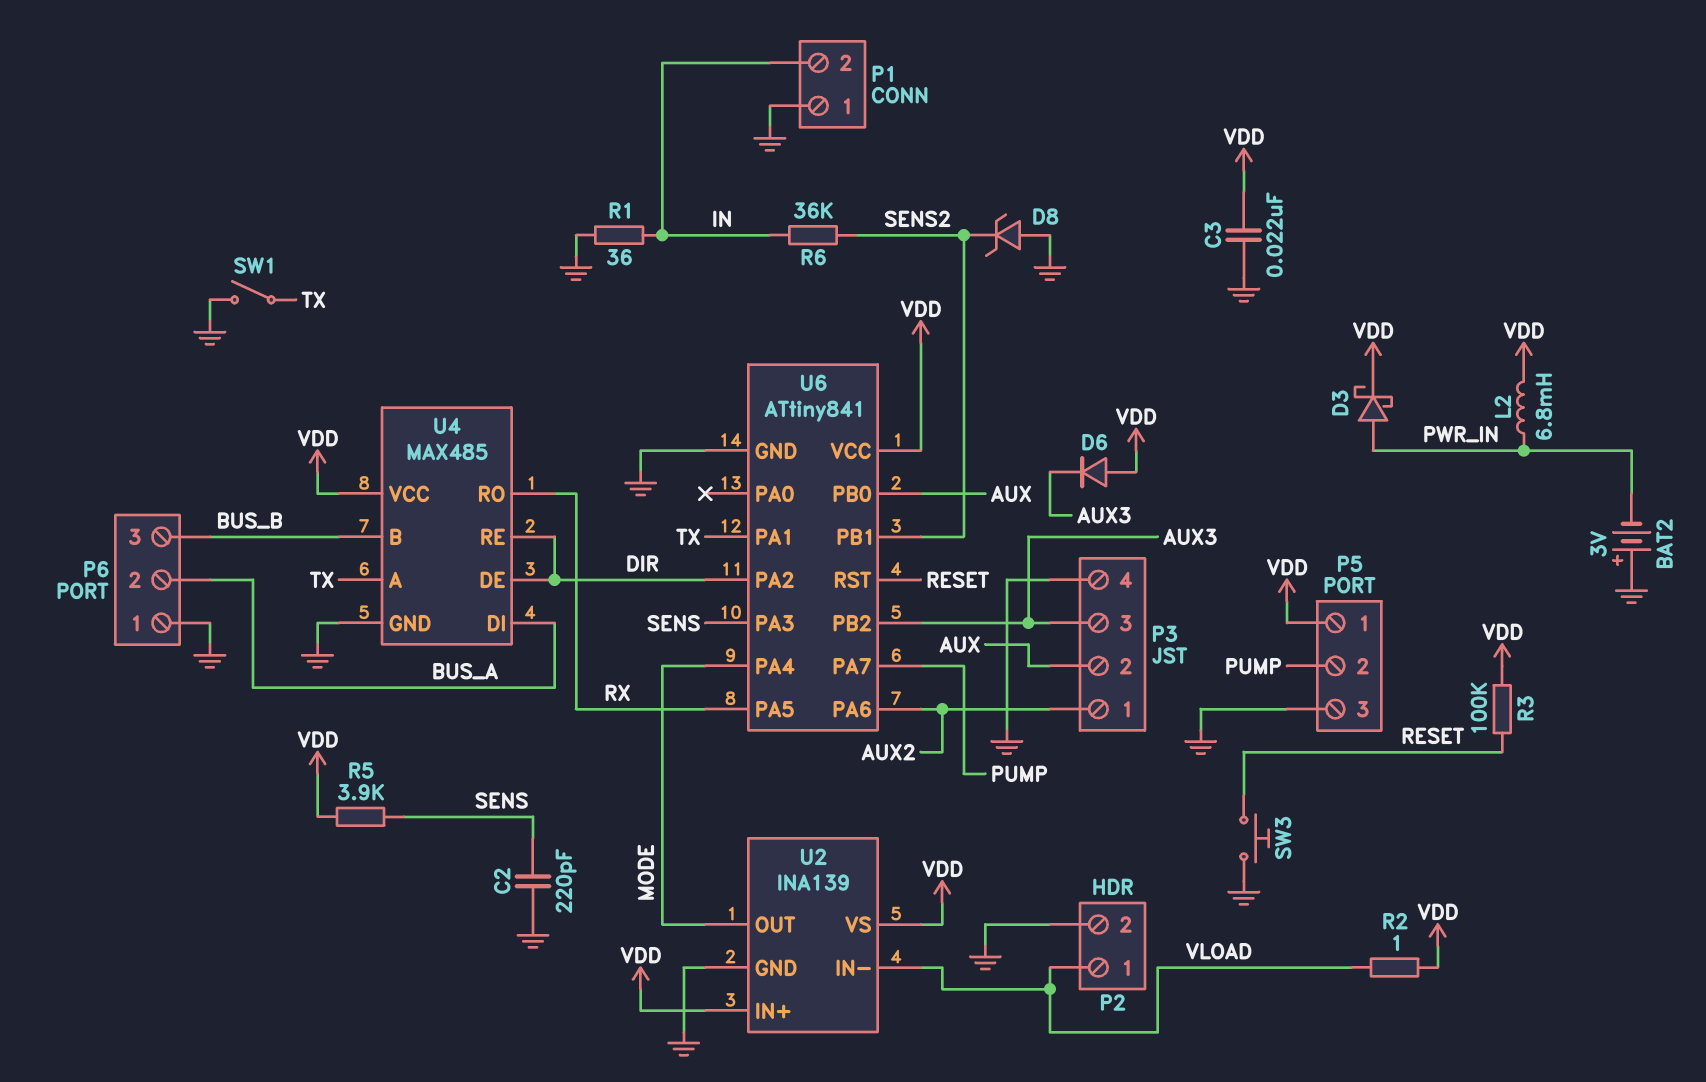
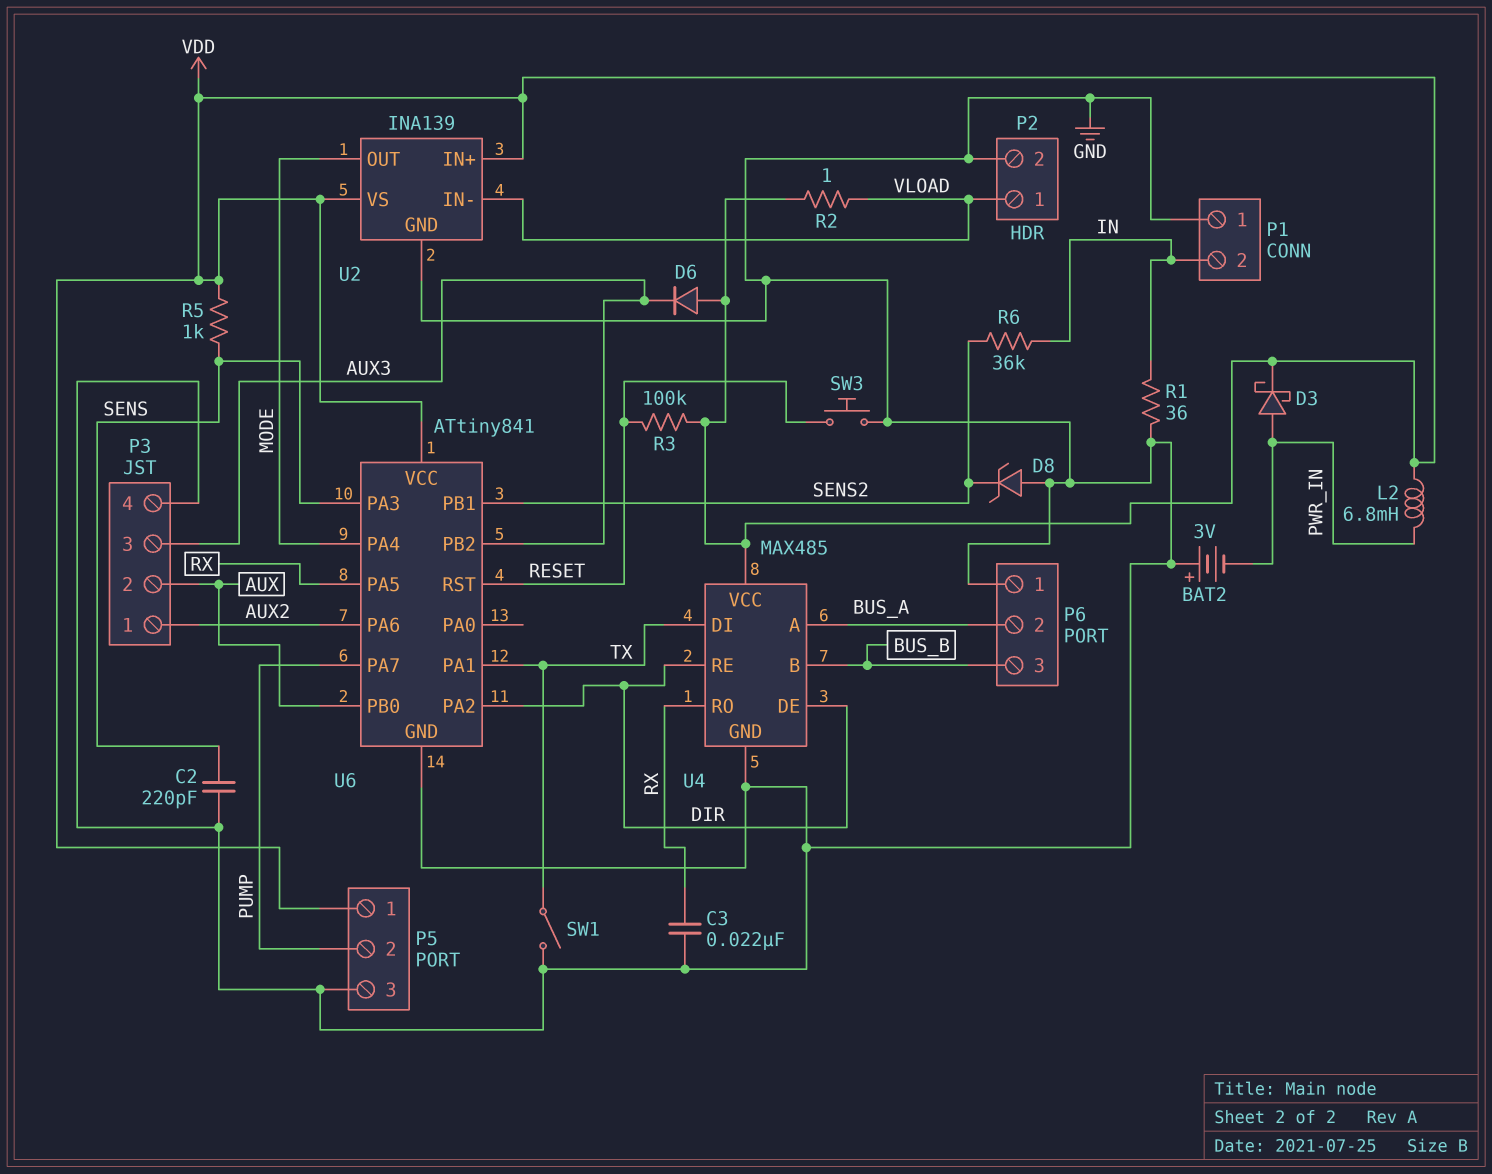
C3: 22nF (GND, VDD) -> 22nF (GND, RX)
R5: 3.9k (SENS, VDD) -> 1k (SENS, VDD)
U4 pin A: TX -> BUS_A
U4 pin DI: BUS_A -> TX

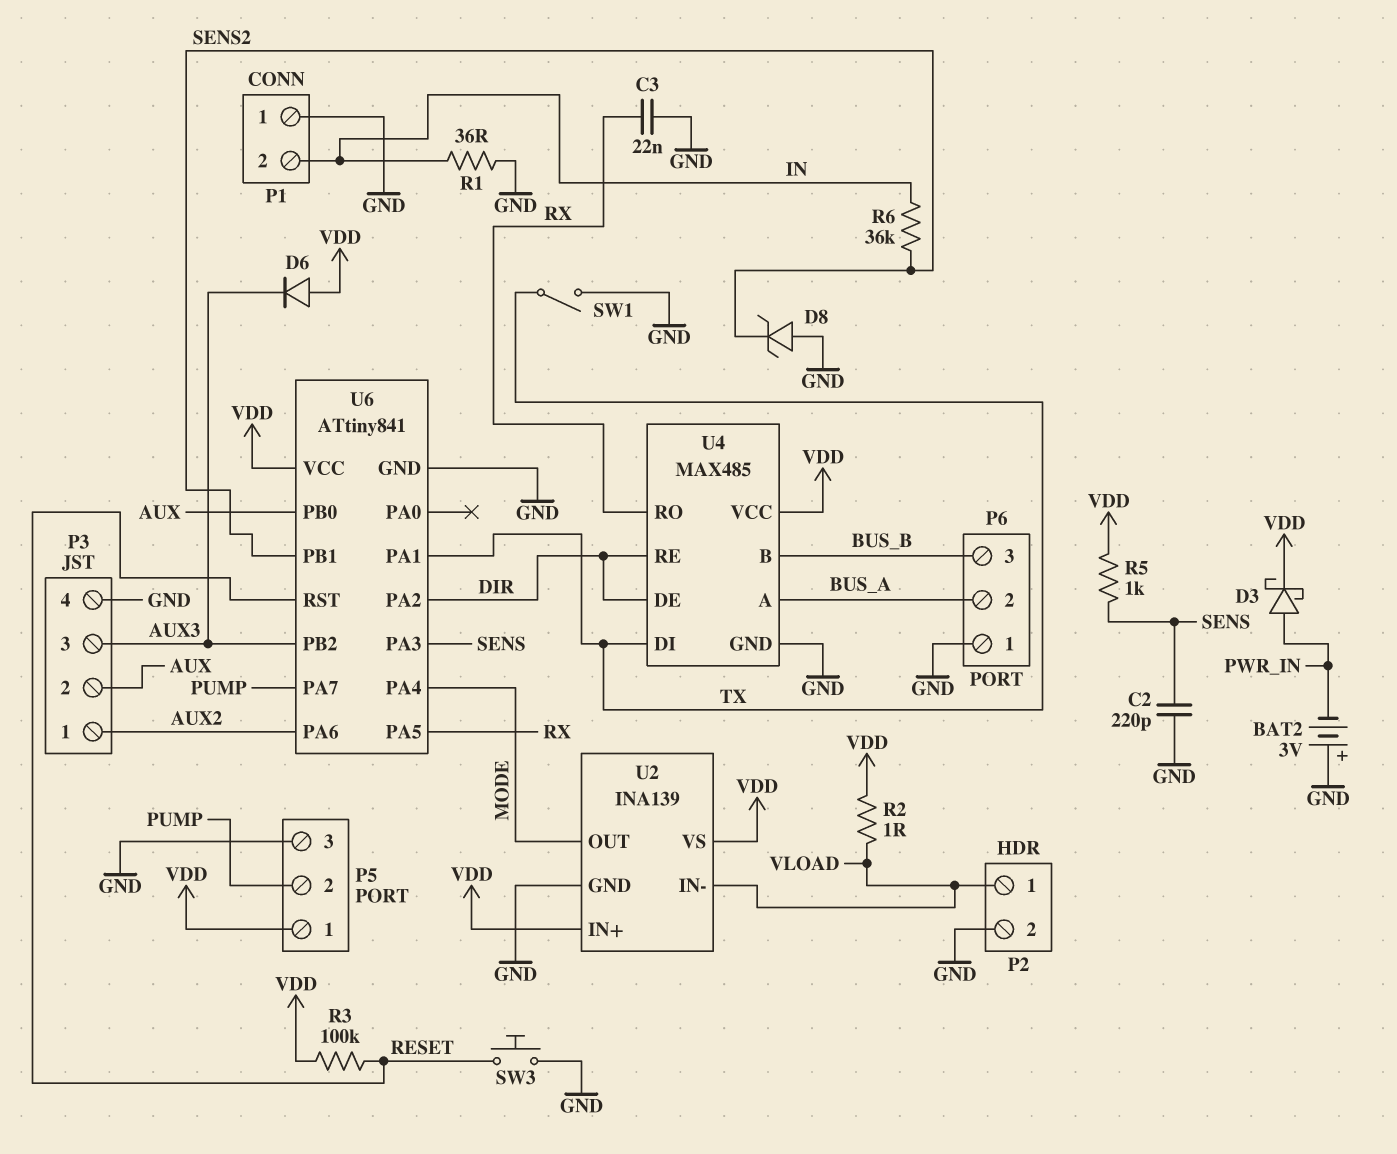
L2: 6.8mH (PWR_IN, VDD) -> none

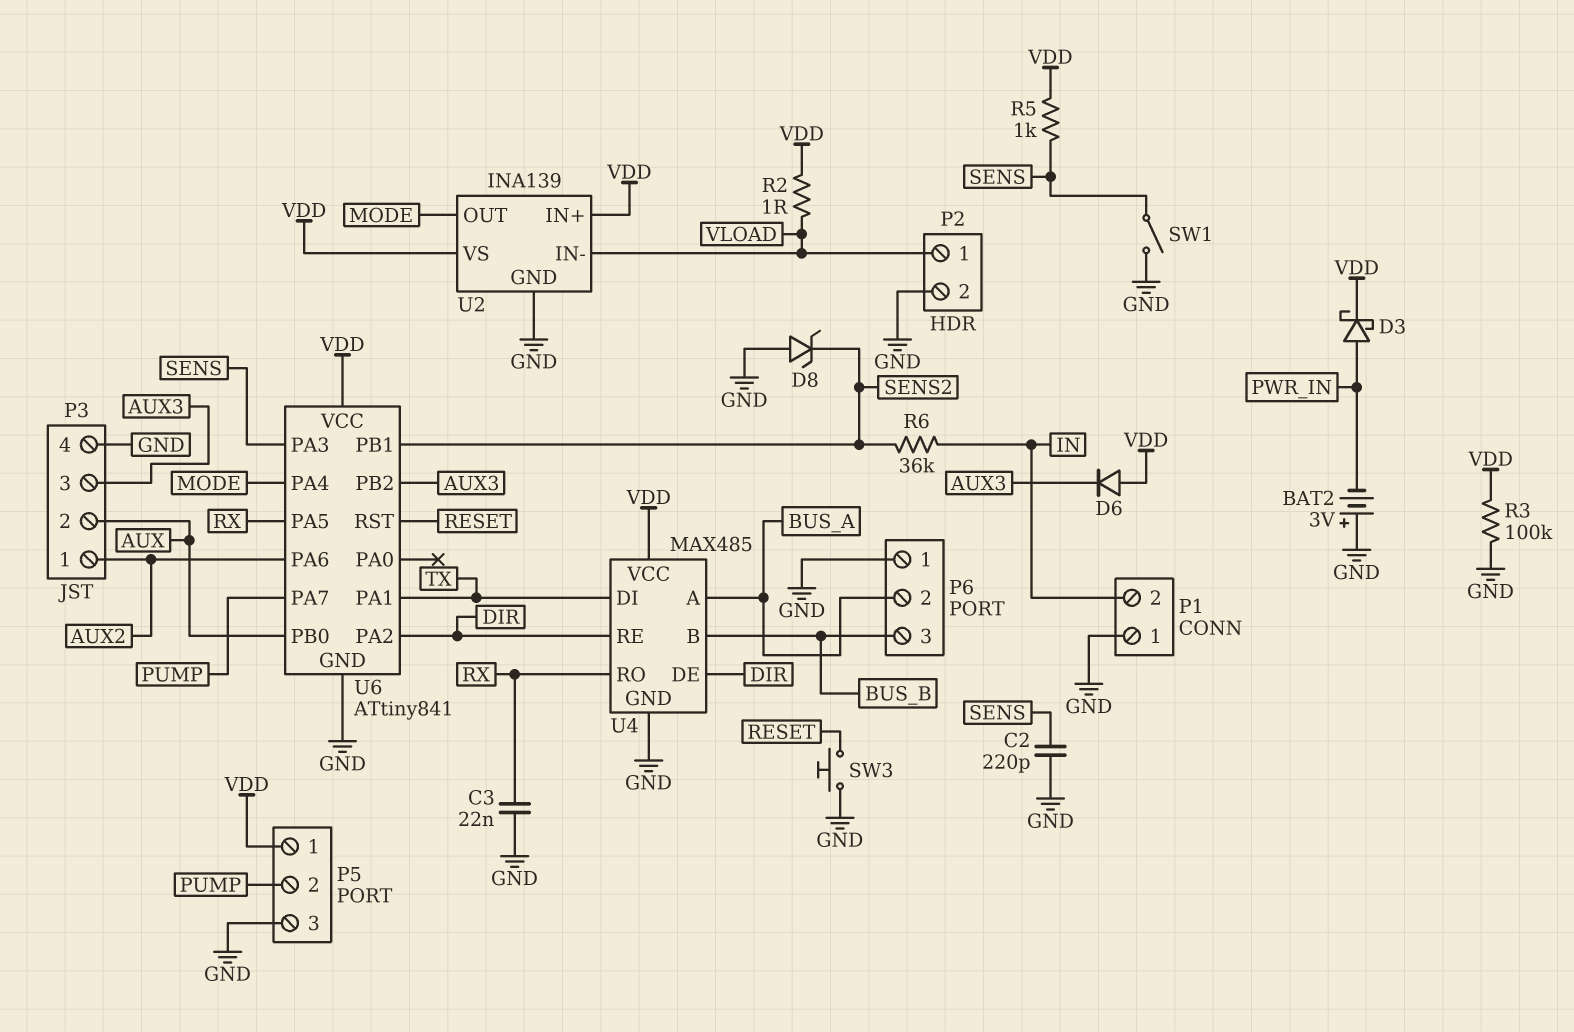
R1: 36 (GND, IN) -> none
R3: 100k (RESET, VDD) -> 100k (GND, VDD)
SW1: switch (GND, TX) -> switch (GND, SENS)

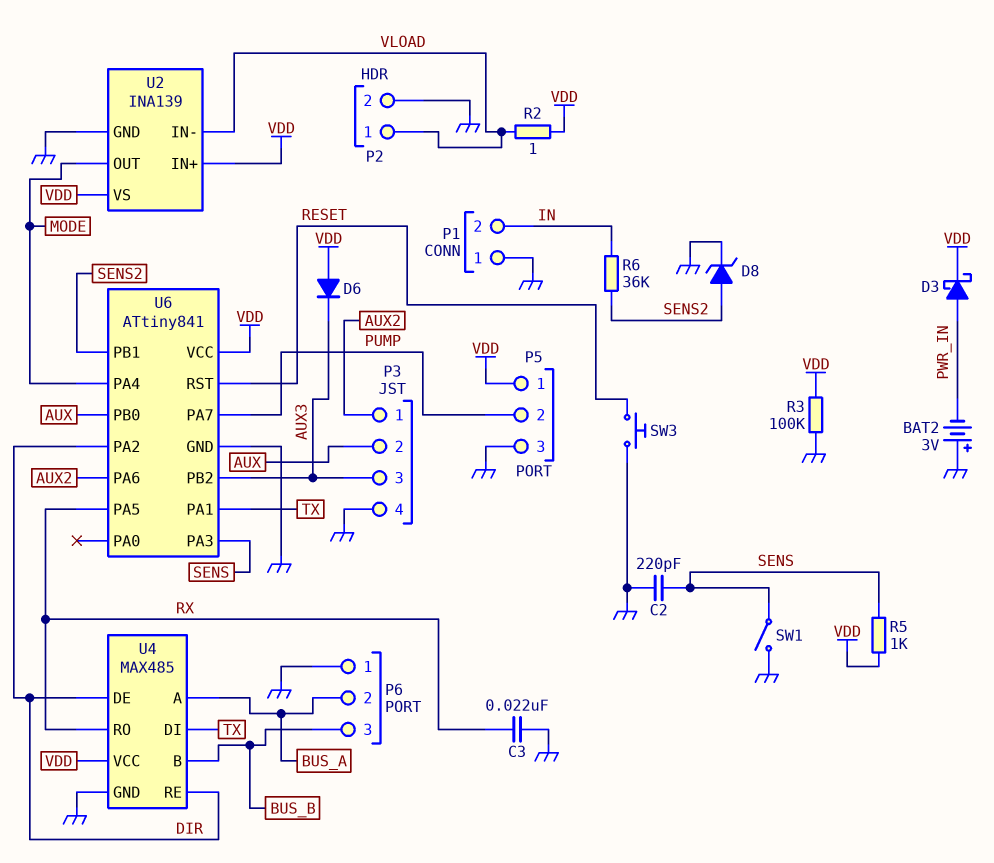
D8: zener (A GND, K SENS2) -> zener (A SENS2, K GND)

